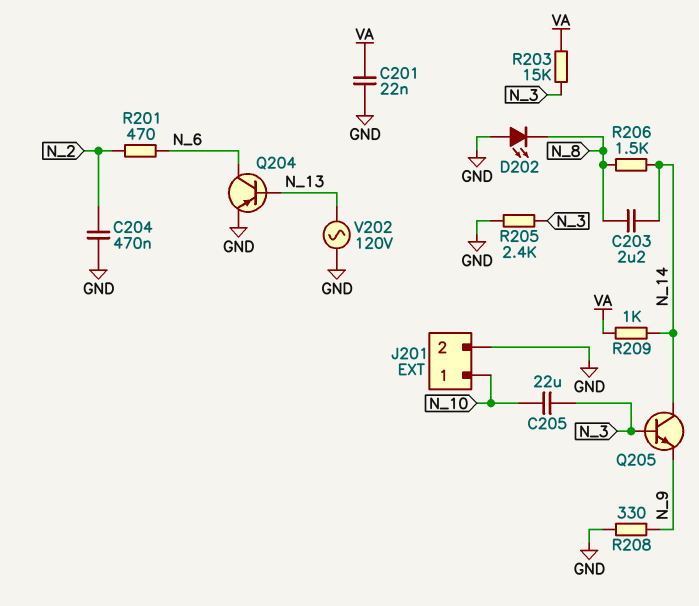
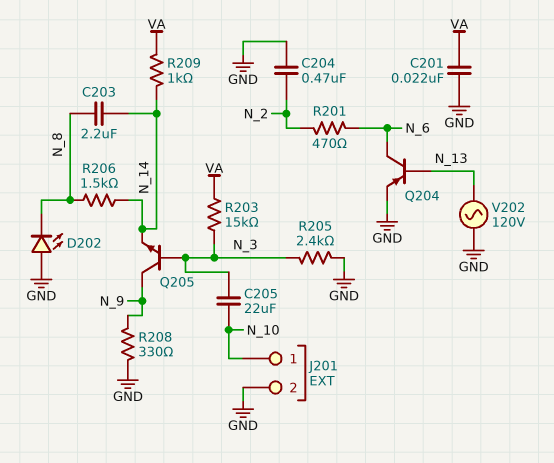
Q205: NPN (B N_3, C N_14, E N_9) -> NPN (B N_3, C N_9, E N_14)

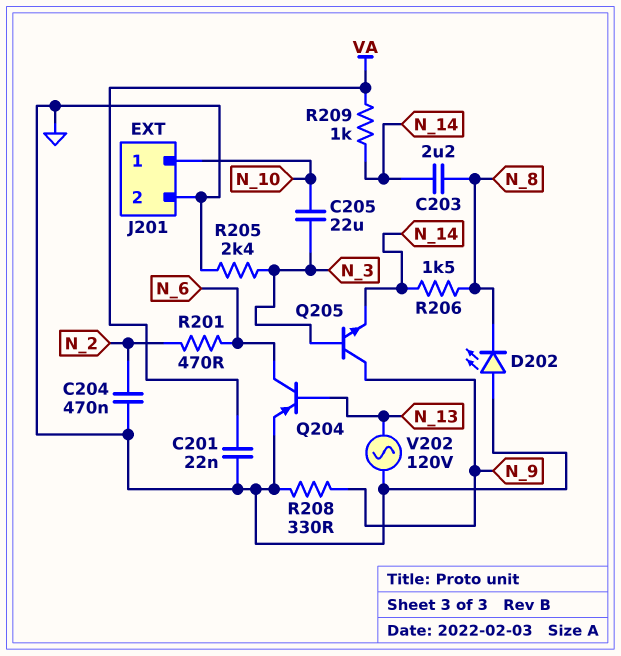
R203: 15k (N_3, VA) -> none

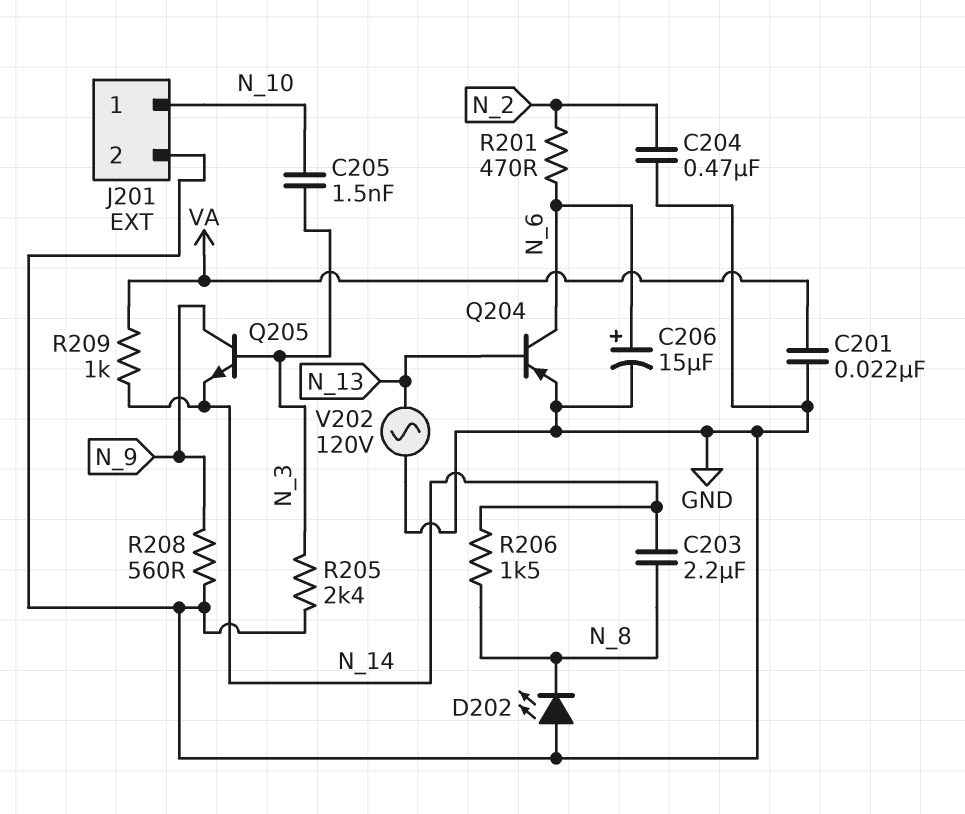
C205: 22uF (N_3, N_10) -> 1.5nF (N_3, N_10)
C206: none -> 15uF (plus N_6, minus GND)
R208: 330 (GND, N_9) -> 560 (GND, N_9)

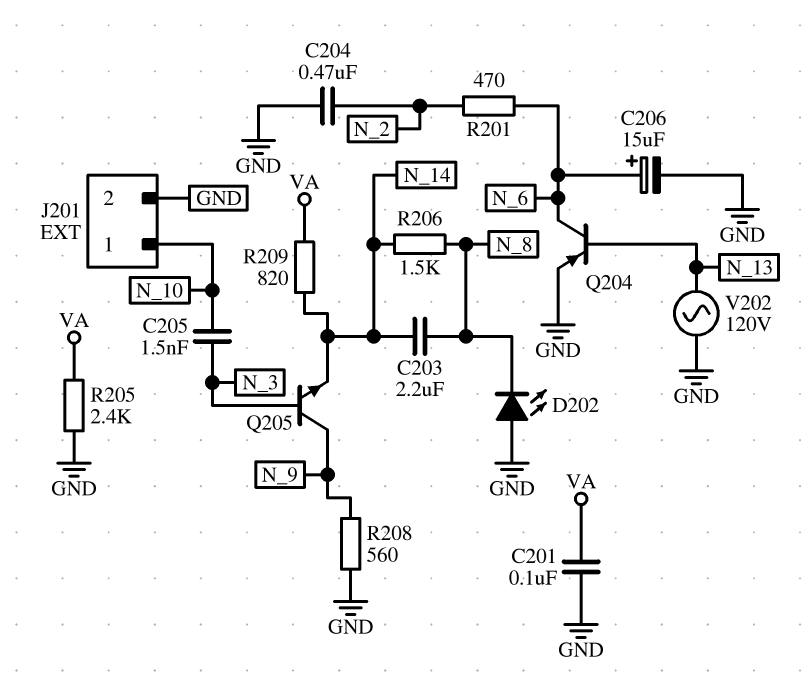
C201: 22nF (GND, VA) -> 100nF (GND, VA)
R205: 2.4k (GND, N_3) -> 2.4k (GND, VA)
R209: 1k (N_14, VA) -> 820 (N_14, VA)

